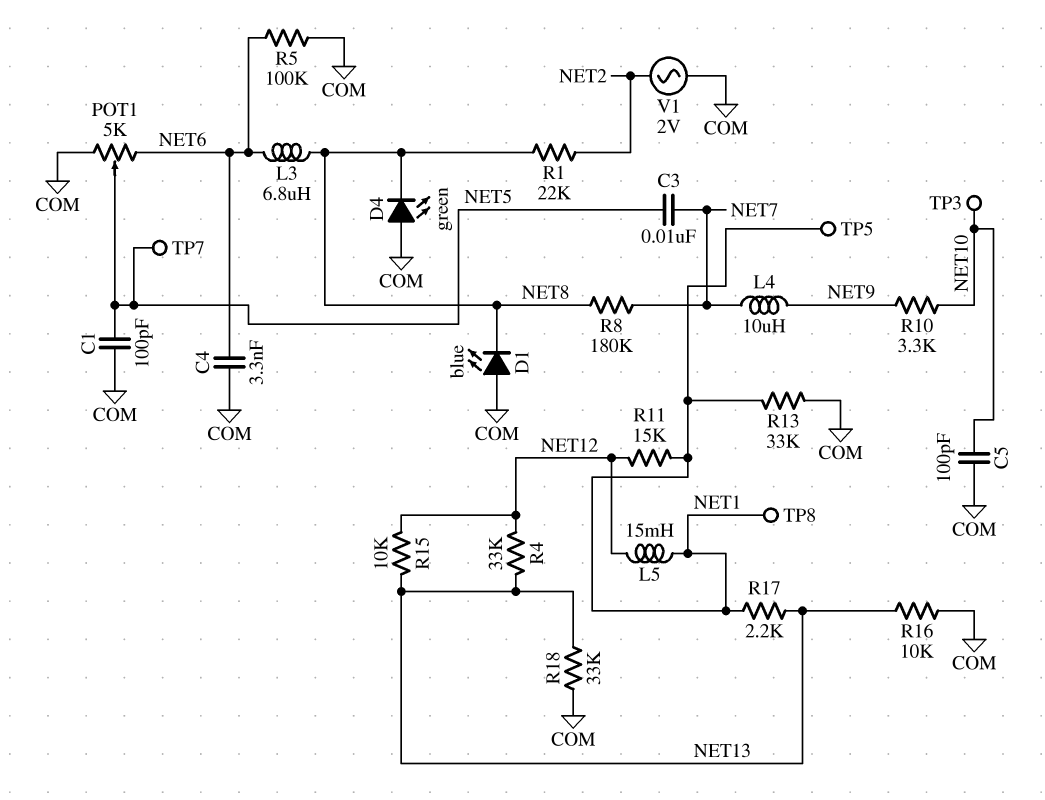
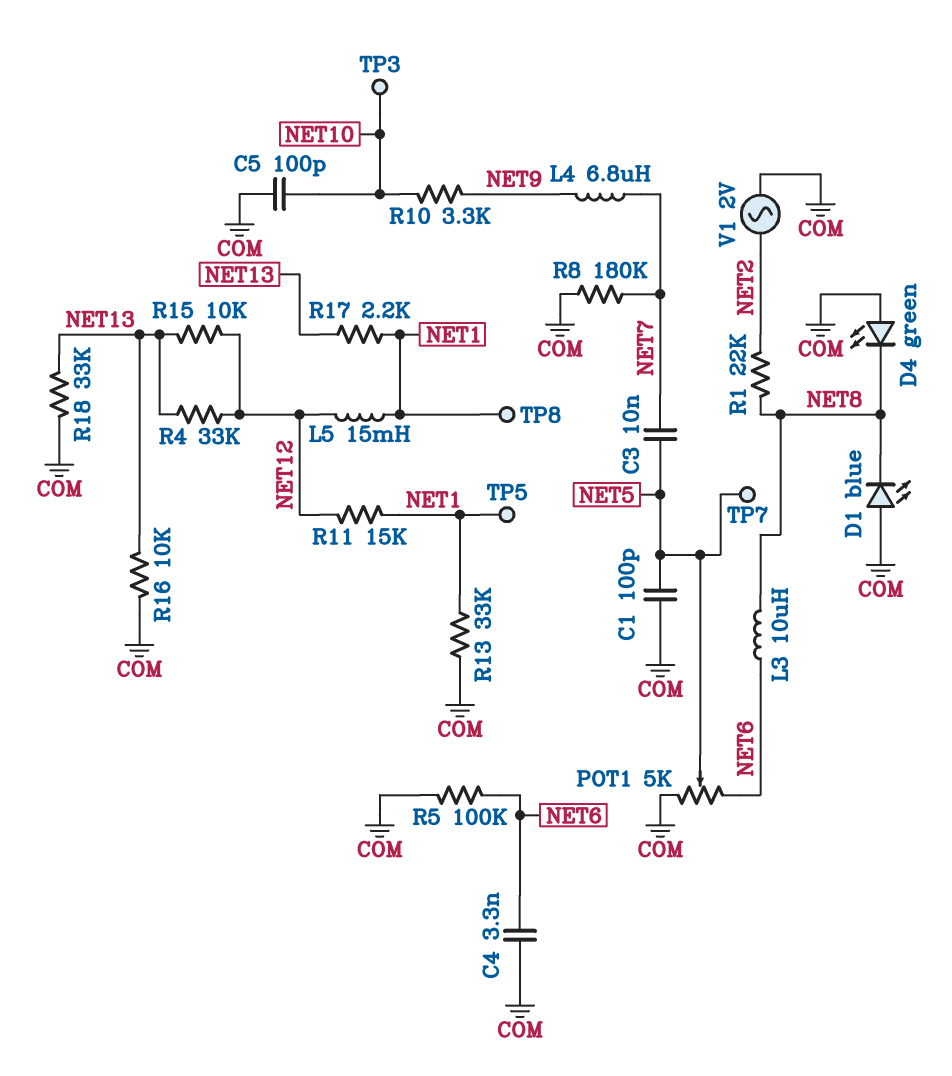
L3: 6.8uH (NET6, NET8) -> 10uH (NET6, NET8)
L4: 10uH (NET7, NET9) -> 6.8uH (NET7, NET9)
R8: 180k (NET7, NET8) -> 180k (COM, NET7)

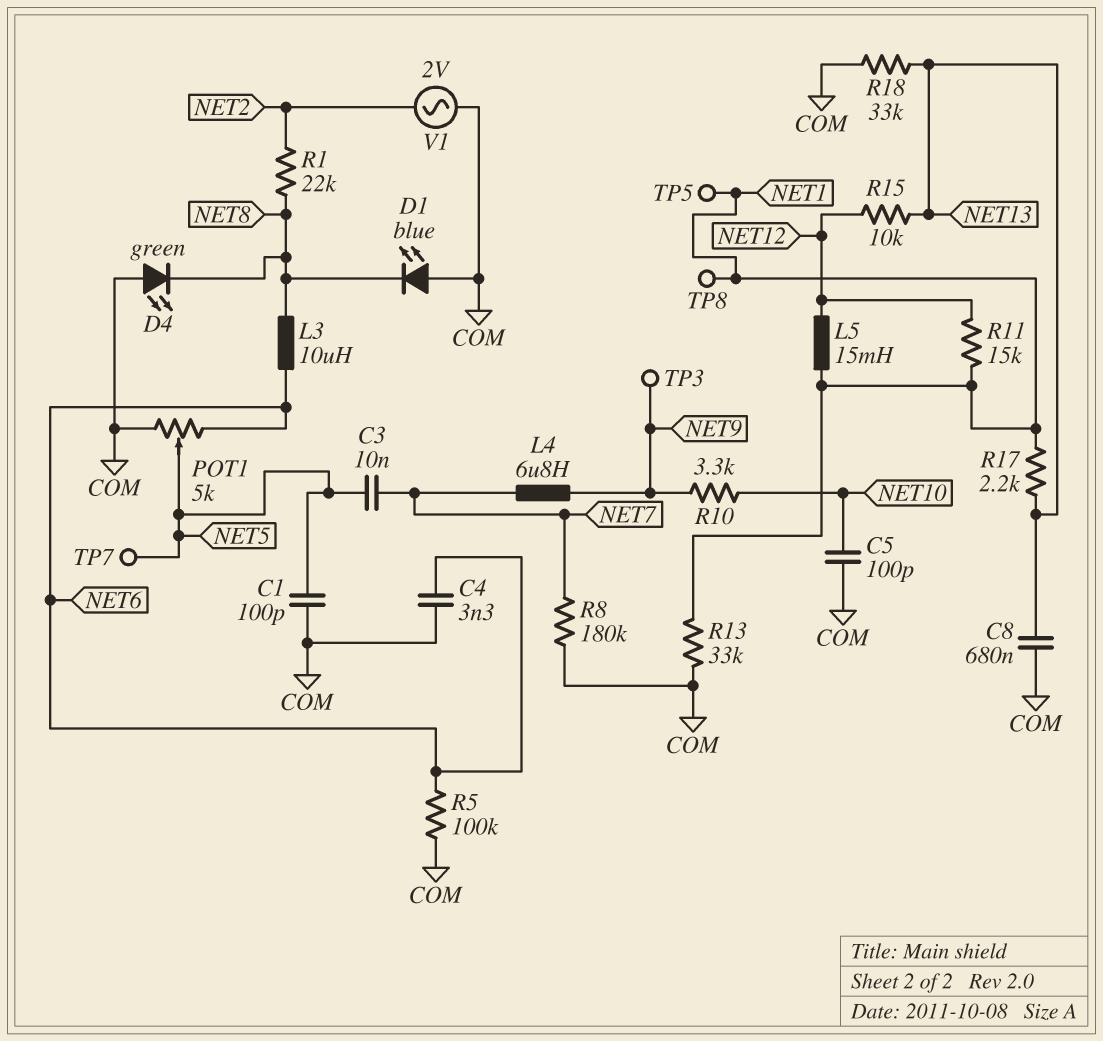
C8: none -> 680nF (COM, NET13)
R4: 33k (NET12, NET13) -> none
R16: 10k (COM, NET13) -> none
TP3: test point (NET10) -> test point (NET9)

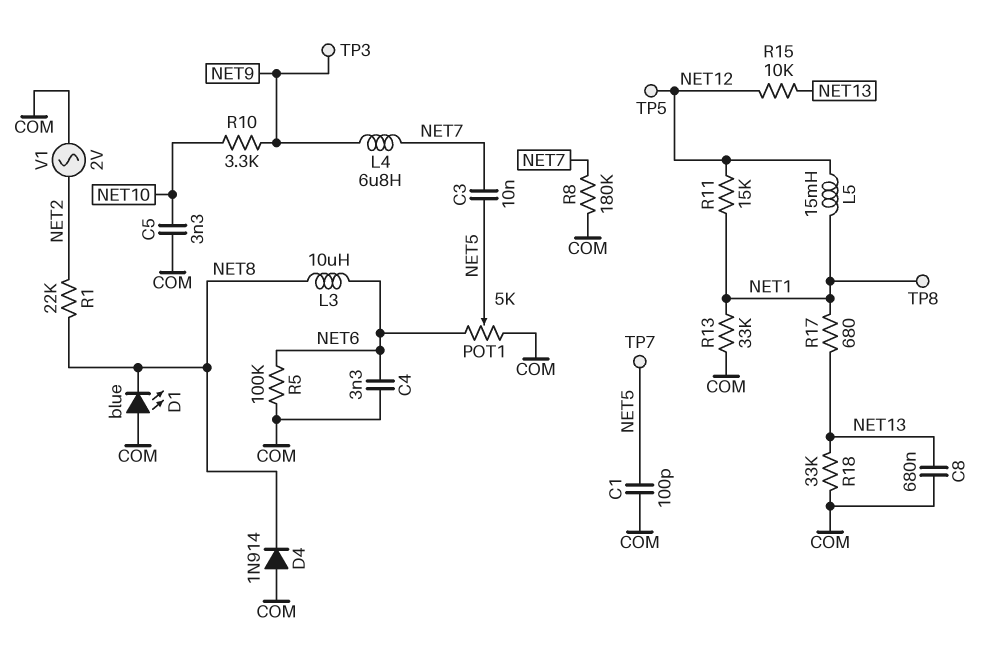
C5: 100pF (COM, NET10) -> 3.3nF (COM, NET10)
D4: LED green (A COM, K NET8) -> diode 1N914 (A COM, K NET8)
R17: 2.2k (NET1, NET13) -> 680 (NET1, NET13)
TP5: test point (NET1) -> test point (NET12)

